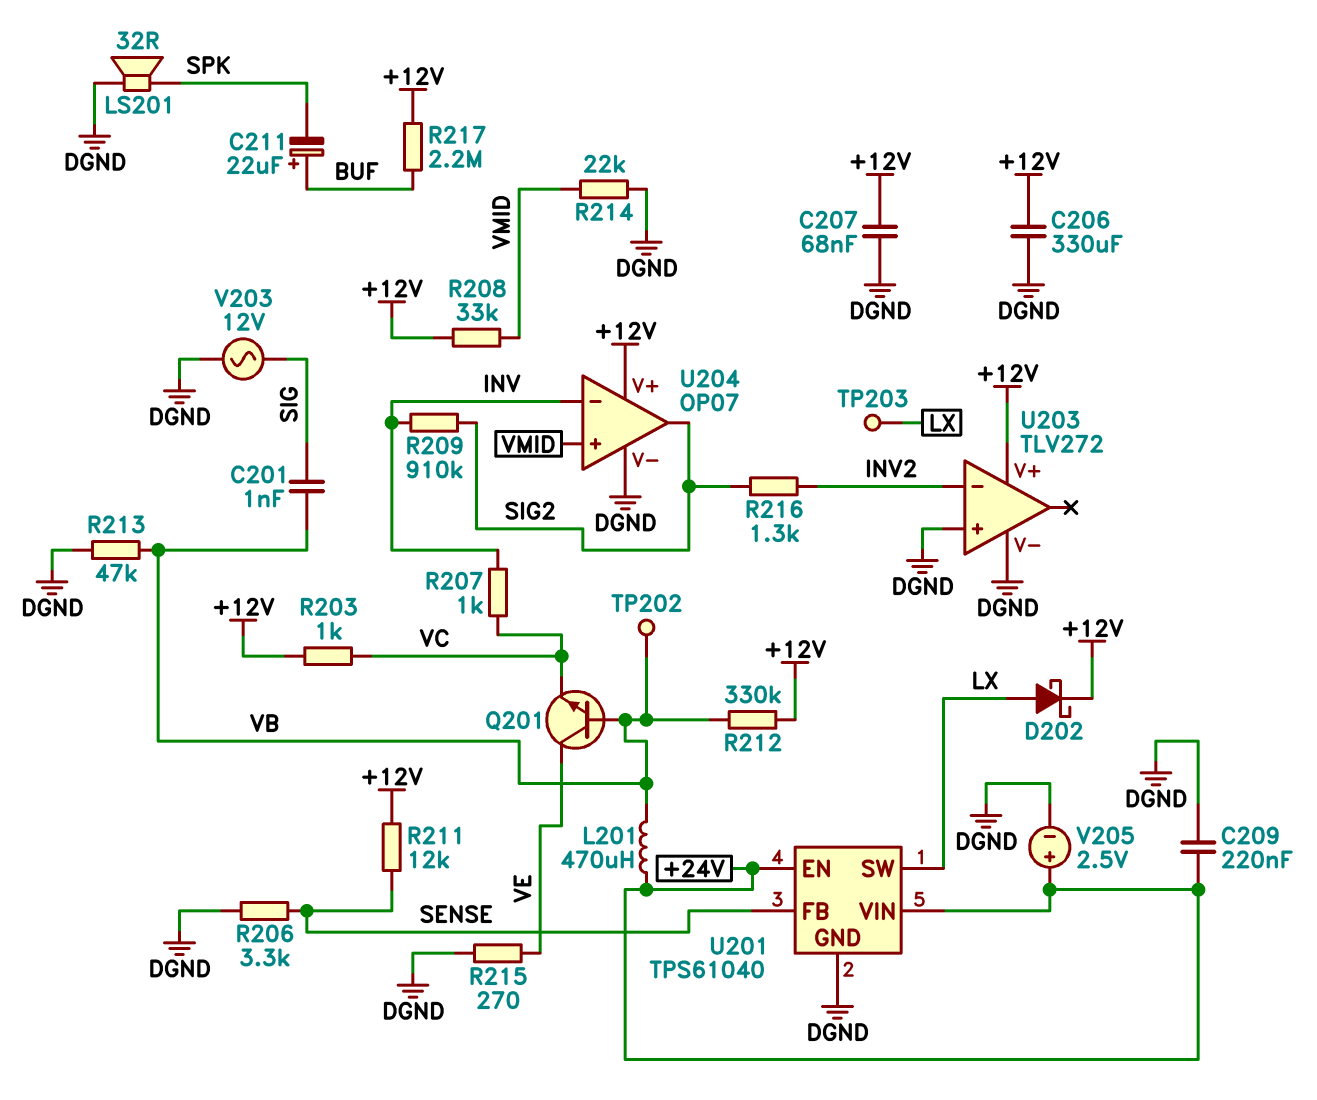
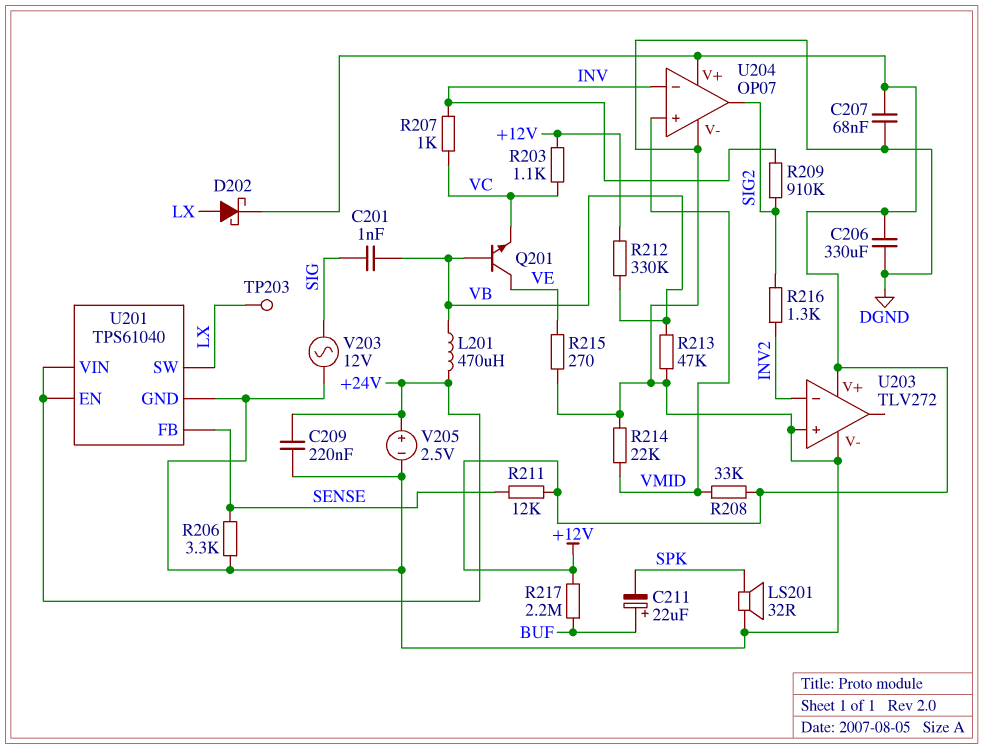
R203: 1k (+12V, VC) -> 1.1k (+12V, VC)
TP202: test point (VB) -> none

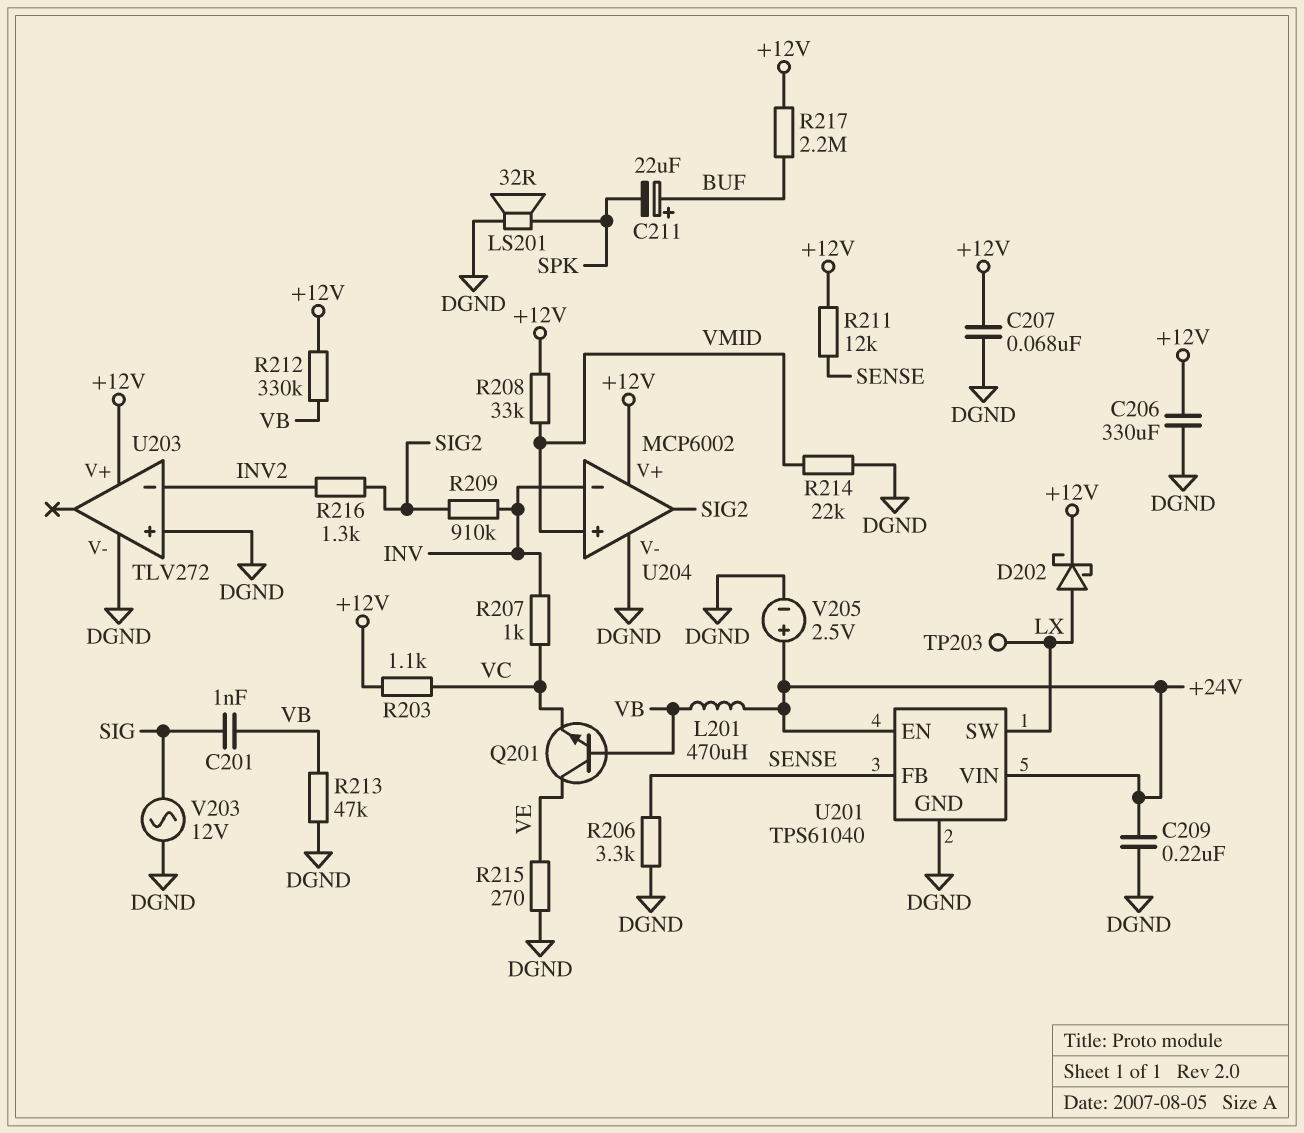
U204: OP07 -> MCP6002

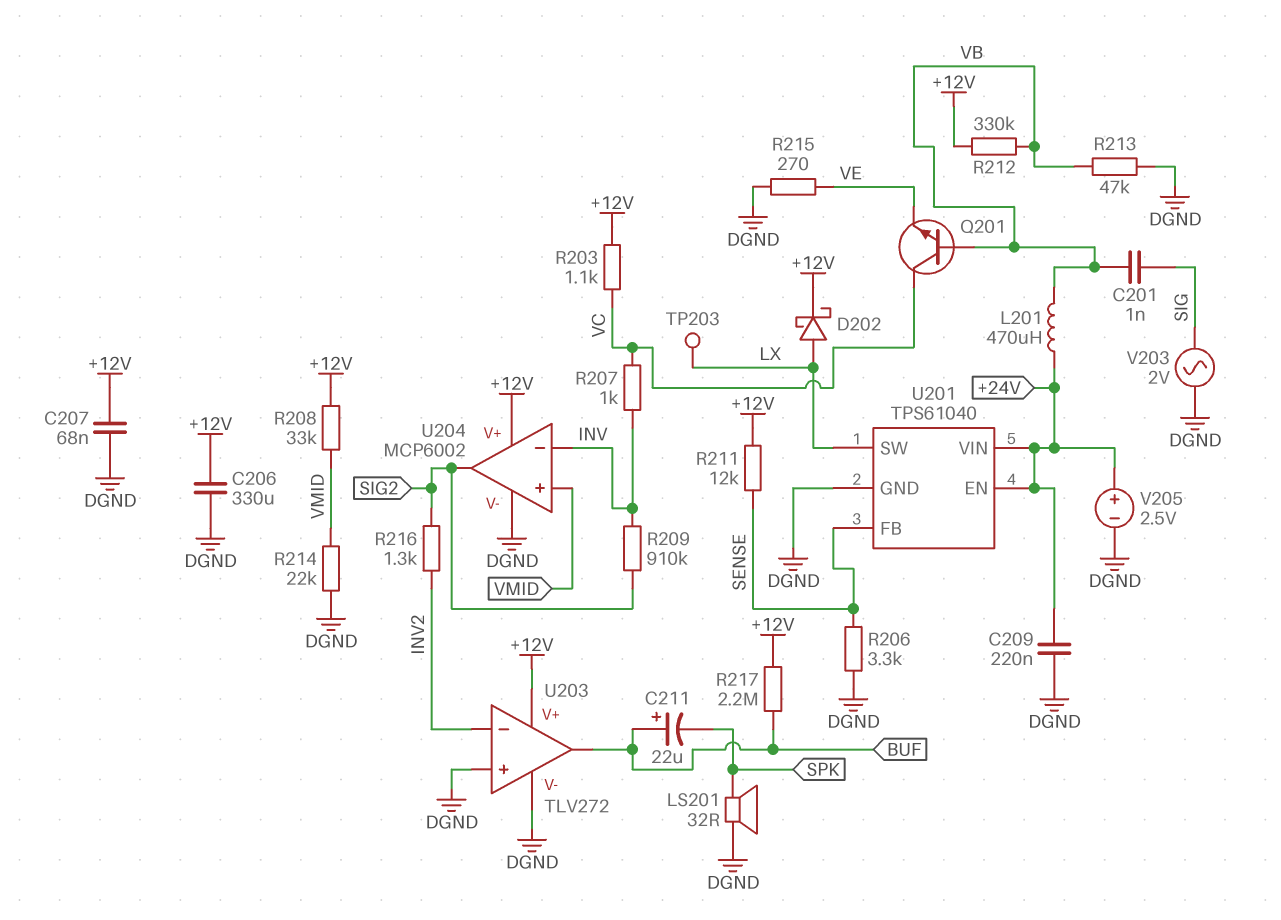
Q201: NPN (B VB, C VE, E VC) -> NPN (B VB, C VC, E VE)
U203 pin out: none -> BUF
V203: AC 12V (DGND, SIG) -> AC 2V (DGND, SIG)

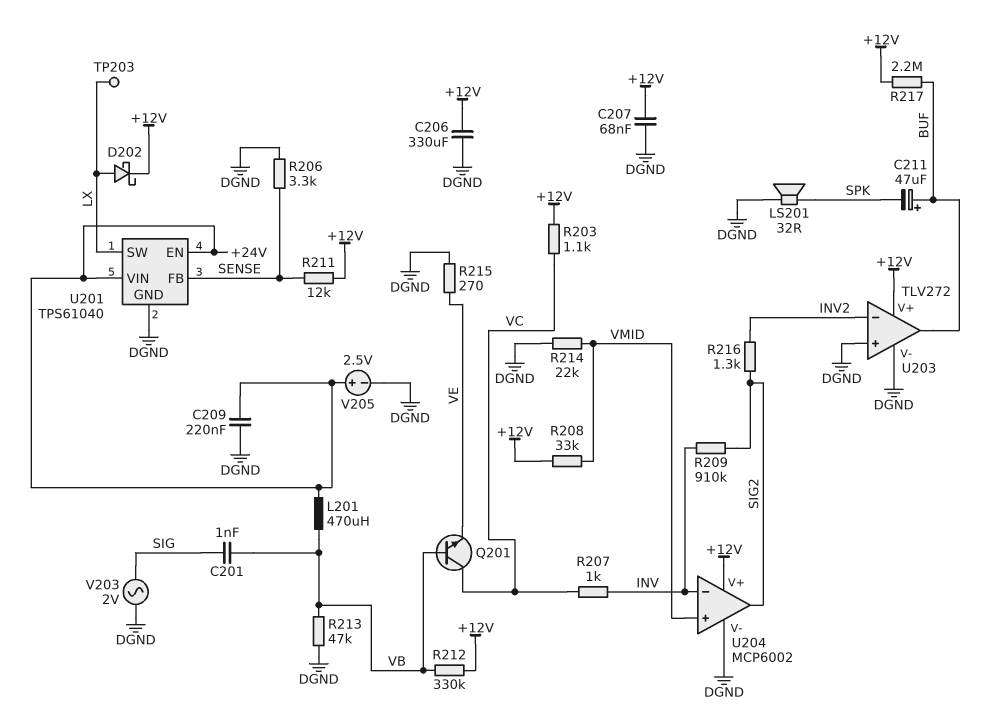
C211: 22uF (plus BUF, minus SPK) -> 47uF (plus BUF, minus SPK)

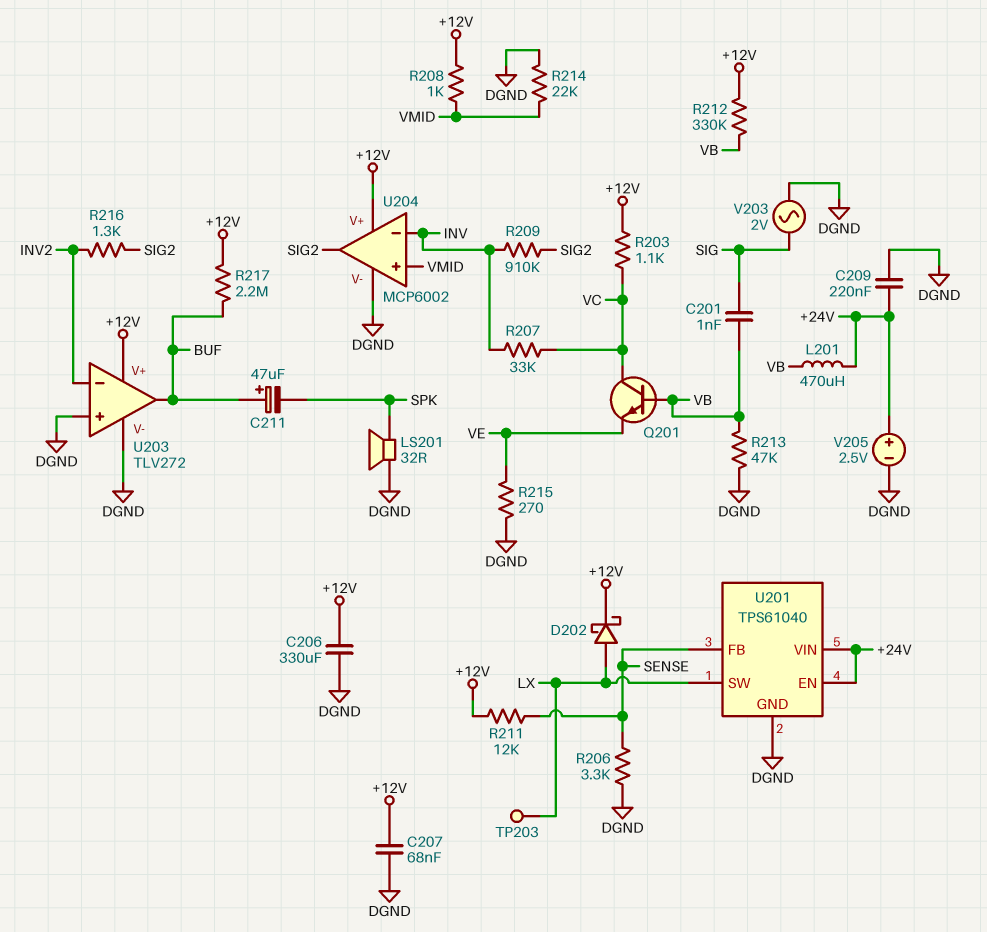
R207: 1k (INV, VC) -> 33k (INV, VC)
R208: 33k (+12V, VMID) -> 1k (+12V, VMID)

